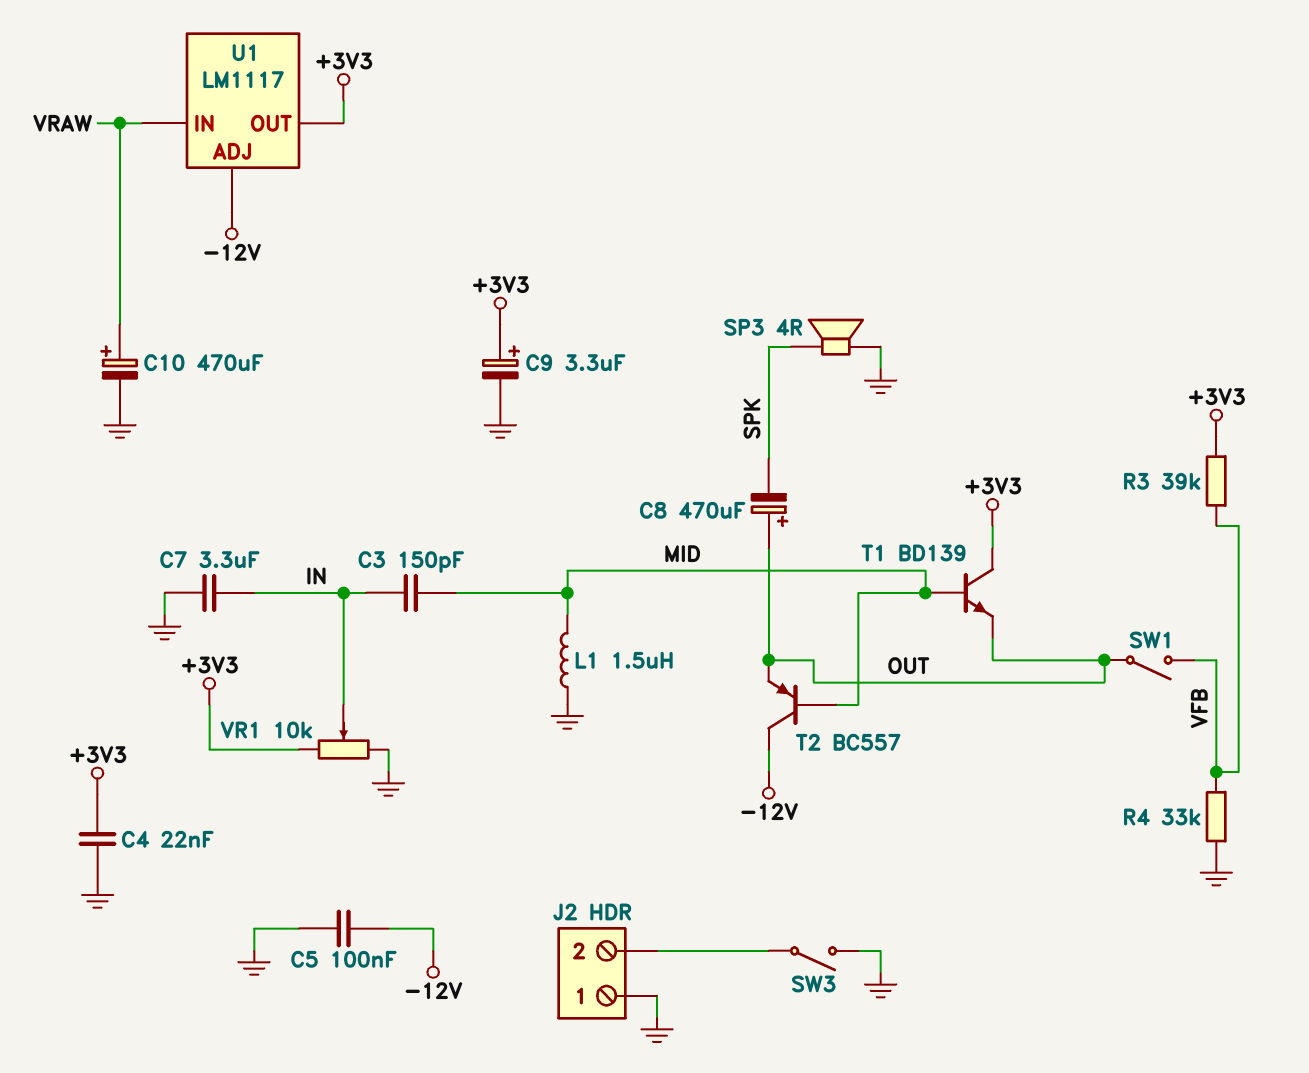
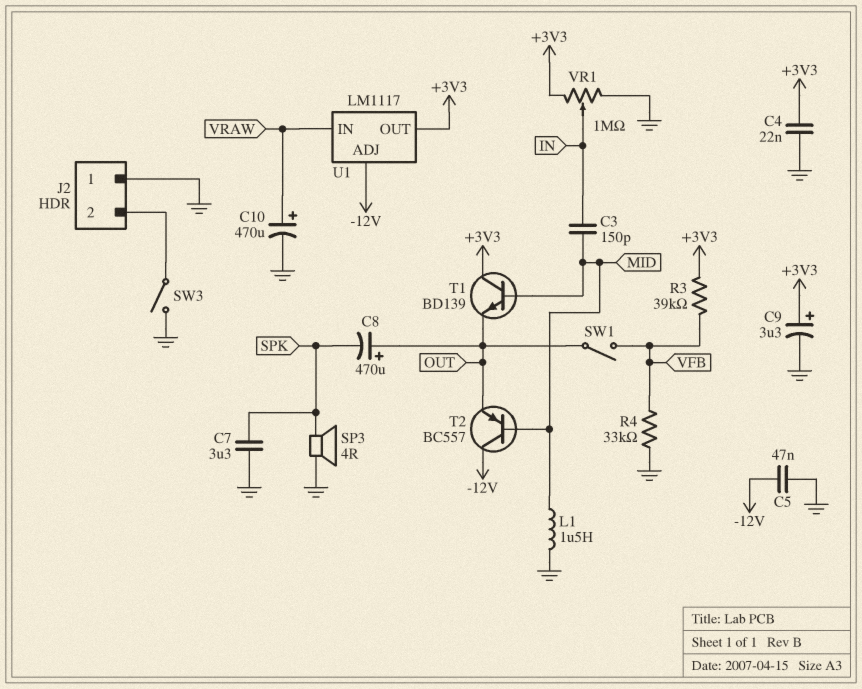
C5: 100nF (-12V, GND) -> 47nF (-12V, GND)
C7: 3.3uF (GND, IN) -> 3.3uF (GND, SPK)
VR1: 10k (+3V3, GND, wiper IN) -> 1M (+3V3, GND, wiper IN)

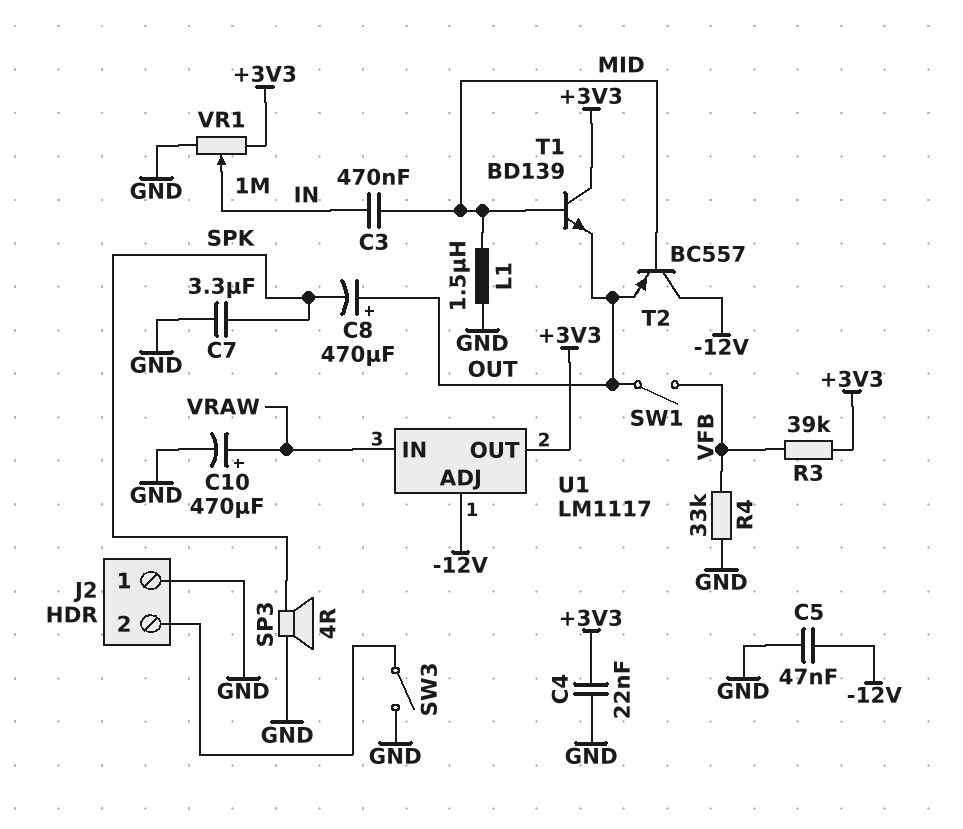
C3: 150pF (IN, MID) -> 470nF (IN, MID)
C9: 3.3uF (plus +3V3, minus GND) -> none

